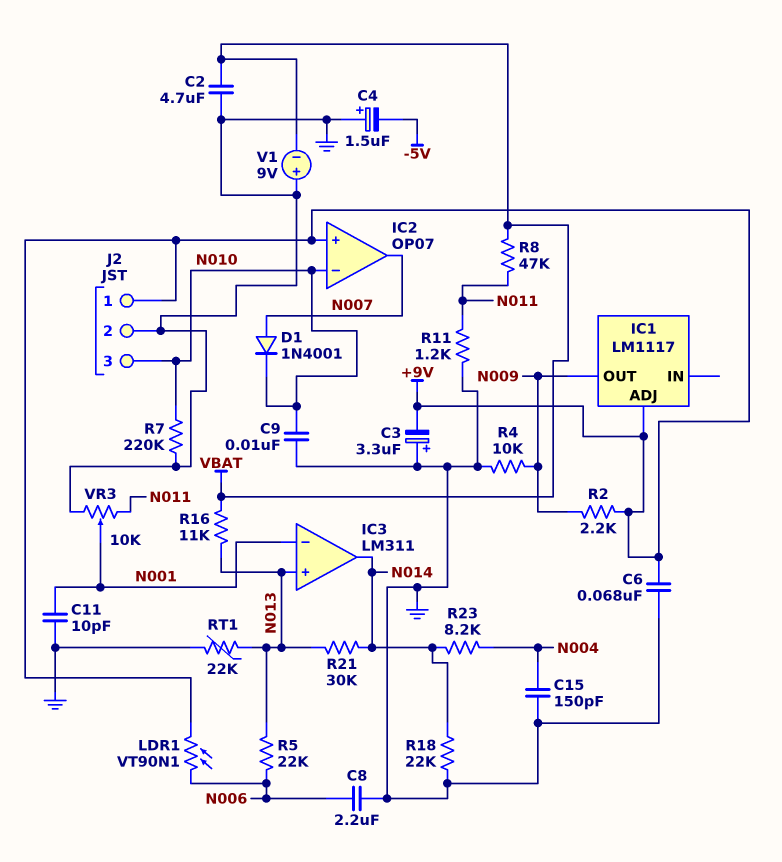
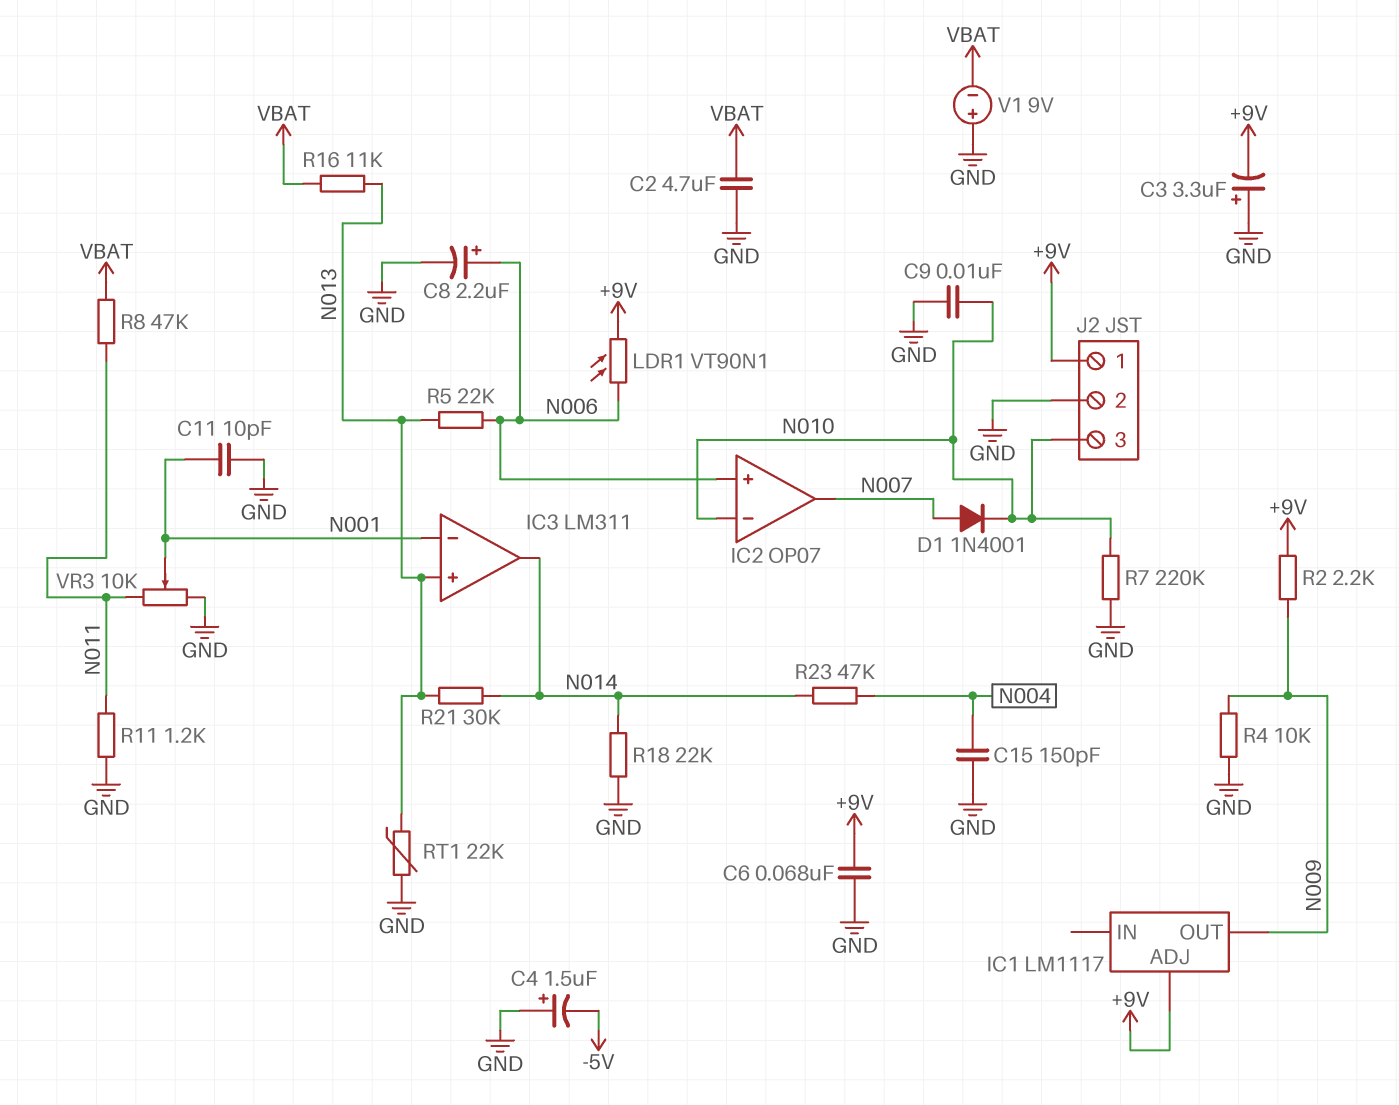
C8: 2.2uF (GND, N006) -> 2.2uF (plus N006, minus GND)
IC2 pin in+: +9V -> N006
R23: 8.2k (N004, N014) -> 47k (N004, N014)

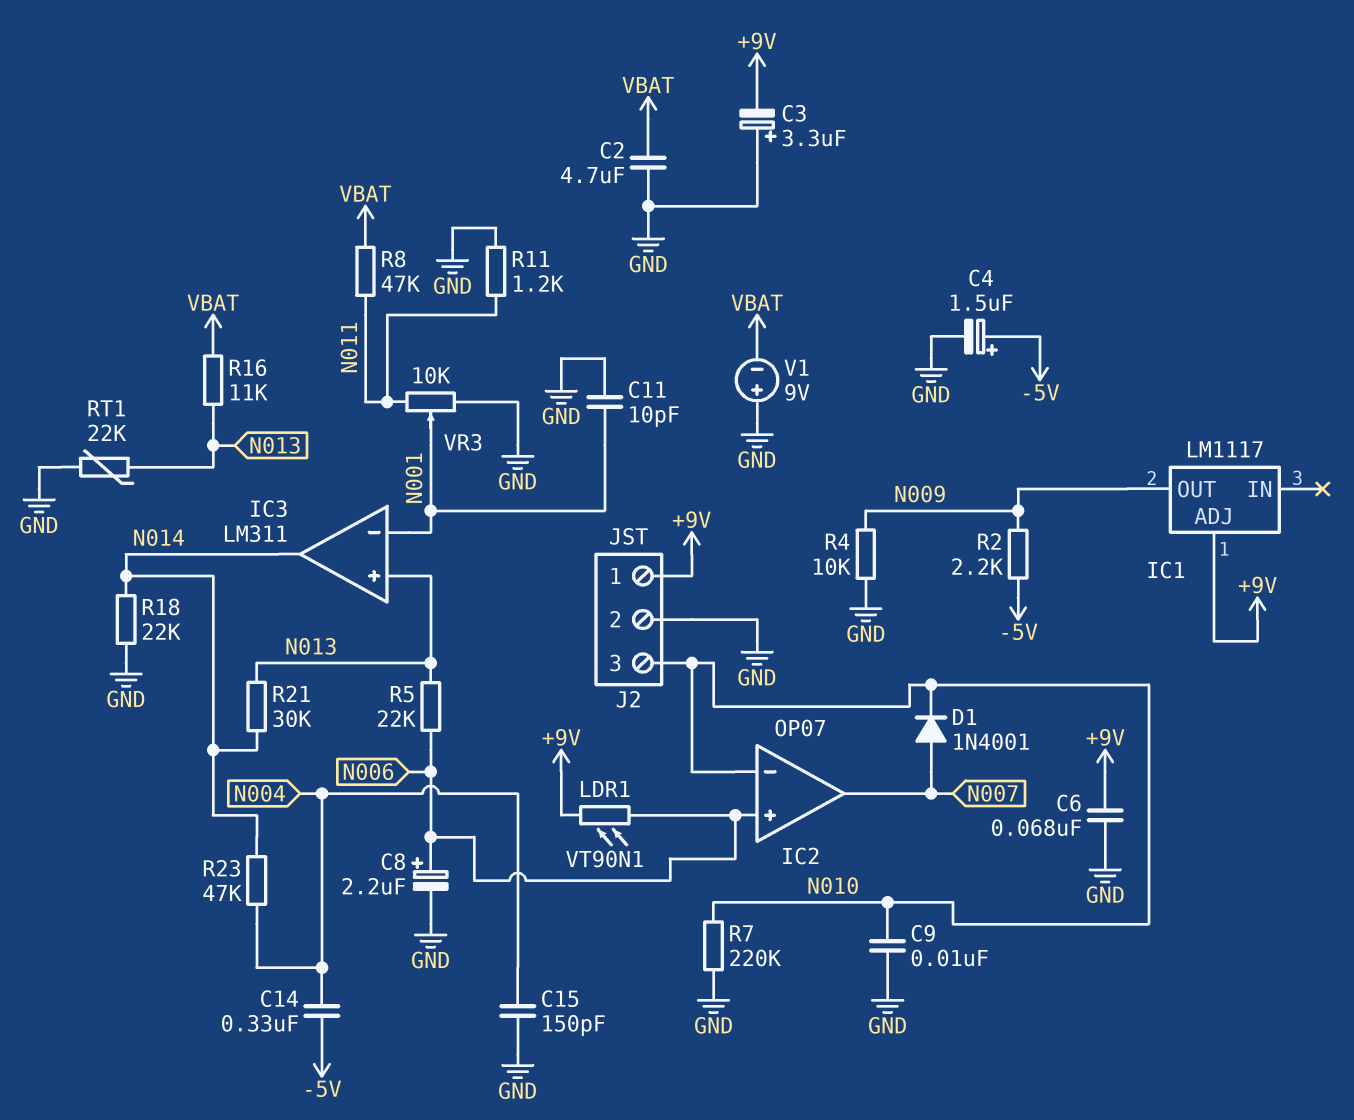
C4: 1.5uF (plus GND, minus -5V) -> 1.5uF (plus -5V, minus GND)
C14: none -> 330nF (-5V, N004)
R2: 2.2k (+9V, N009) -> 2.2k (-5V, N009)

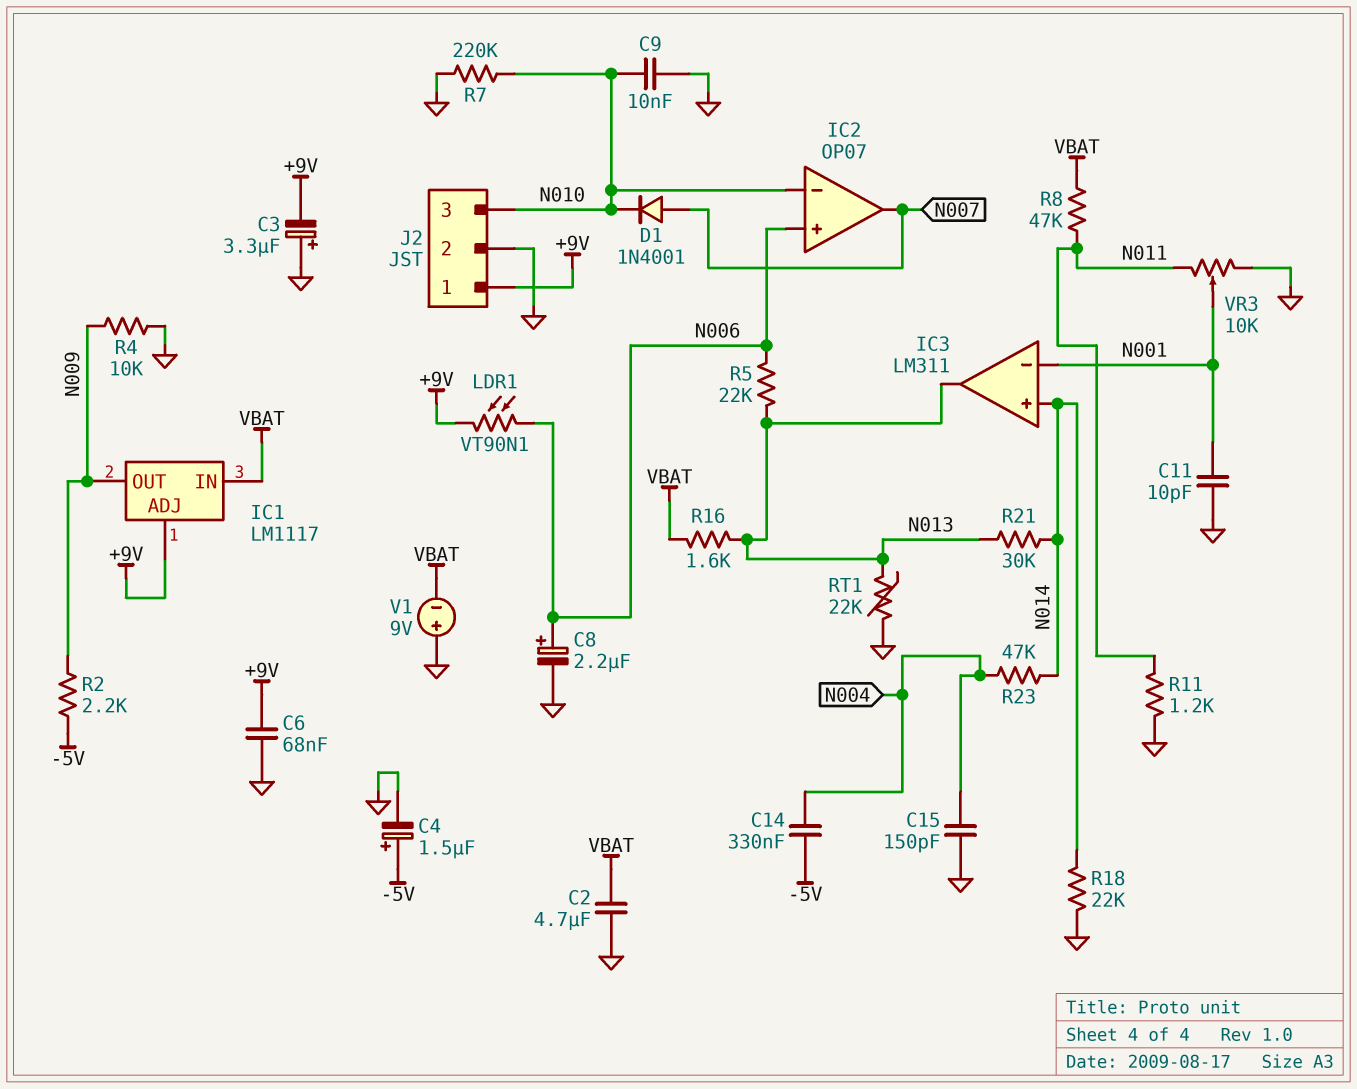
IC1 pin IN: none -> VBAT
IC3 pin in+: N013 -> N014
IC3 pin out: N014 -> N013
R16: 11k (N013, VBAT) -> 1.6k (N013, VBAT)

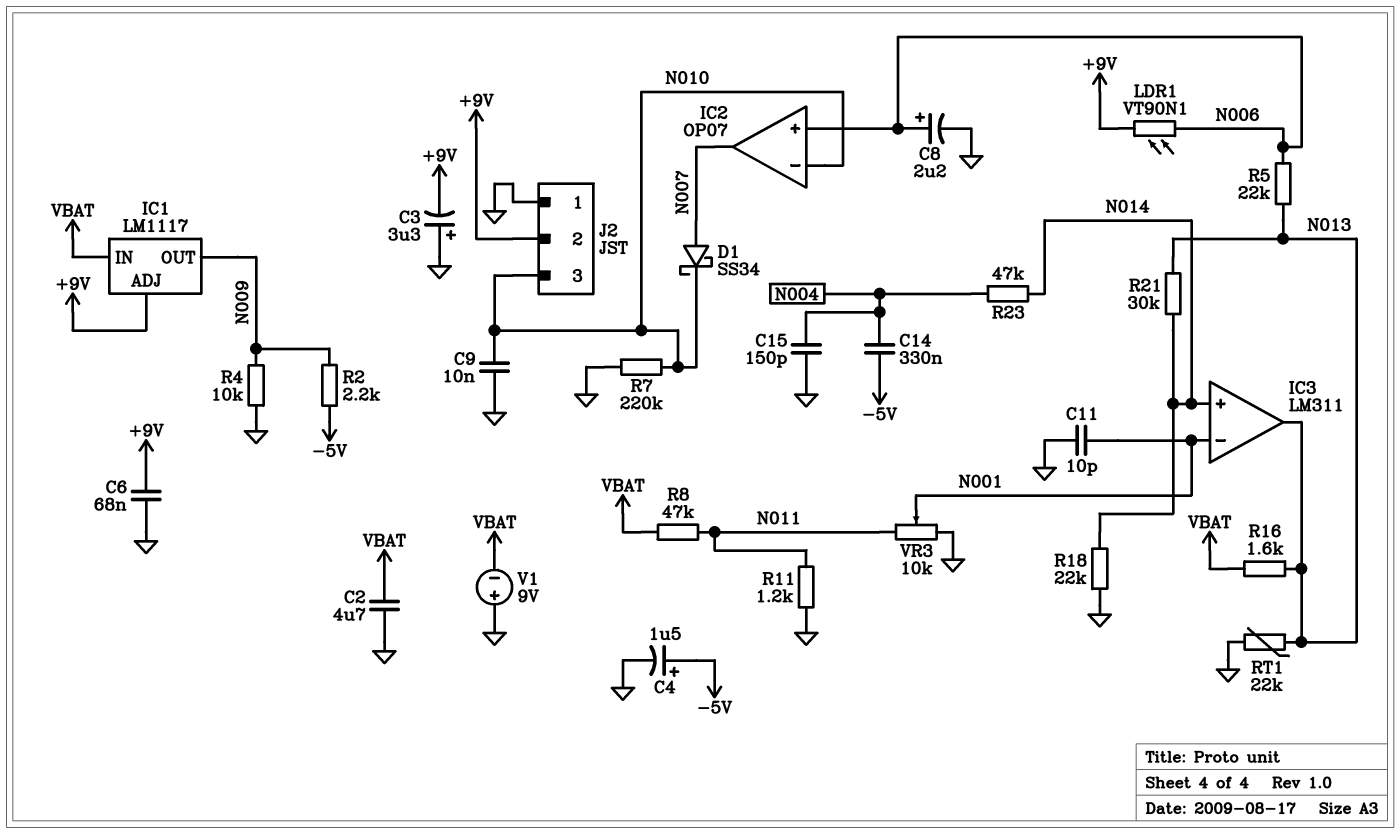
D1: diode 1N4001 (A N007, K N010) -> schottky SS34 (A N007, K N010)
J2 pin 1: +9V -> GND
J2 pin 2: GND -> +9V

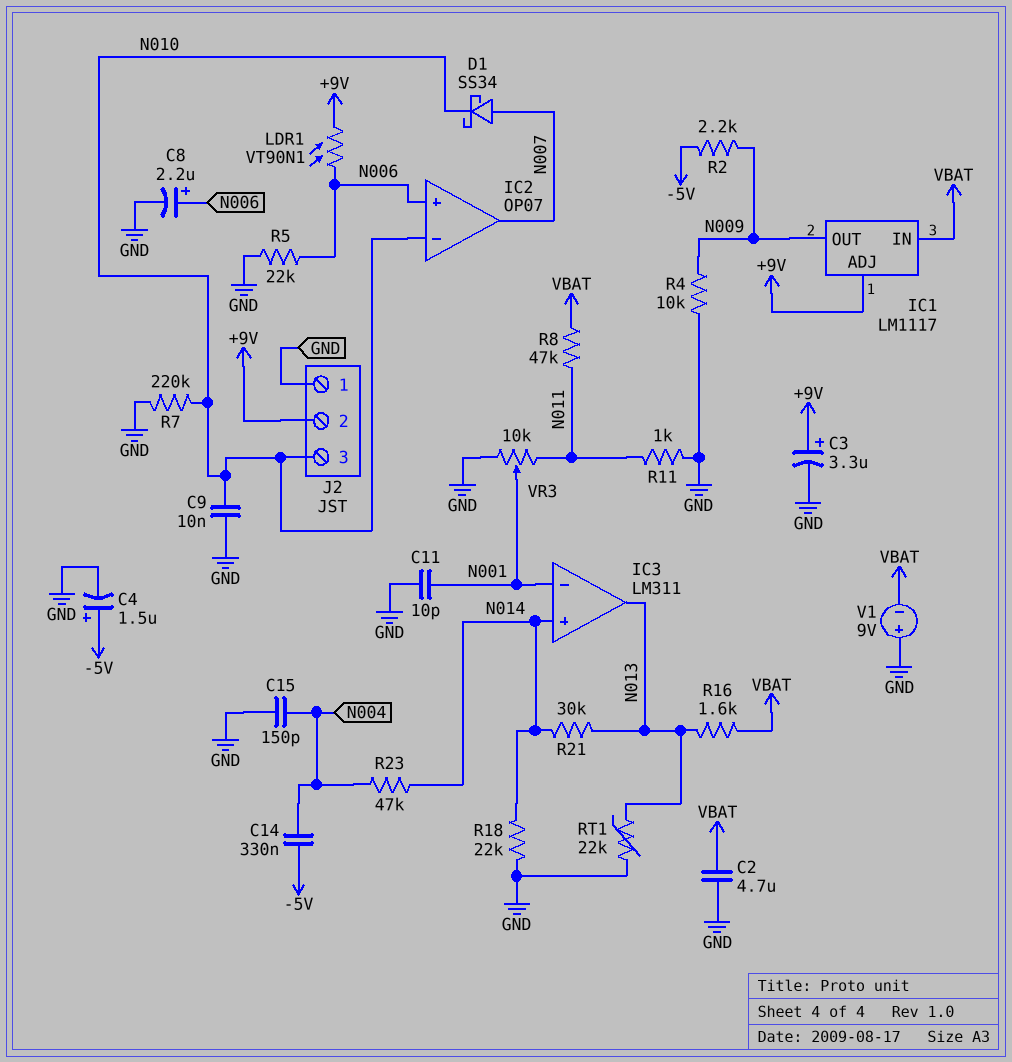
C3: 3.3uF (plus GND, minus +9V) -> 3.3uF (plus +9V, minus GND)
C6: 68nF (+9V, GND) -> none
R5: 22k (N006, N013) -> 22k (GND, N006)
R11: 1.2k (GND, N011) -> 1k (GND, N011)

